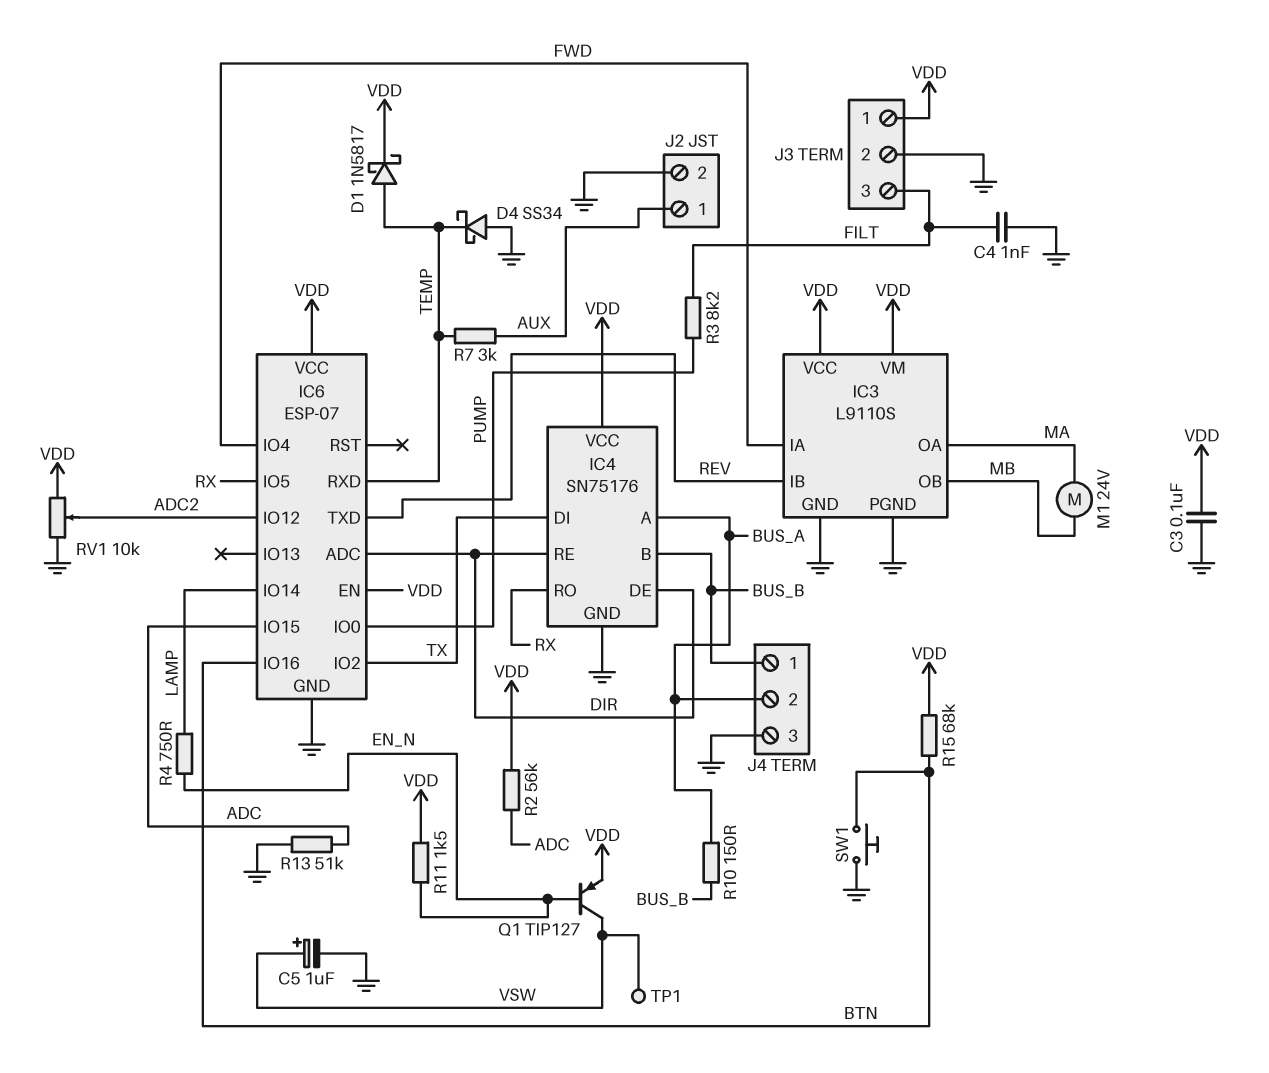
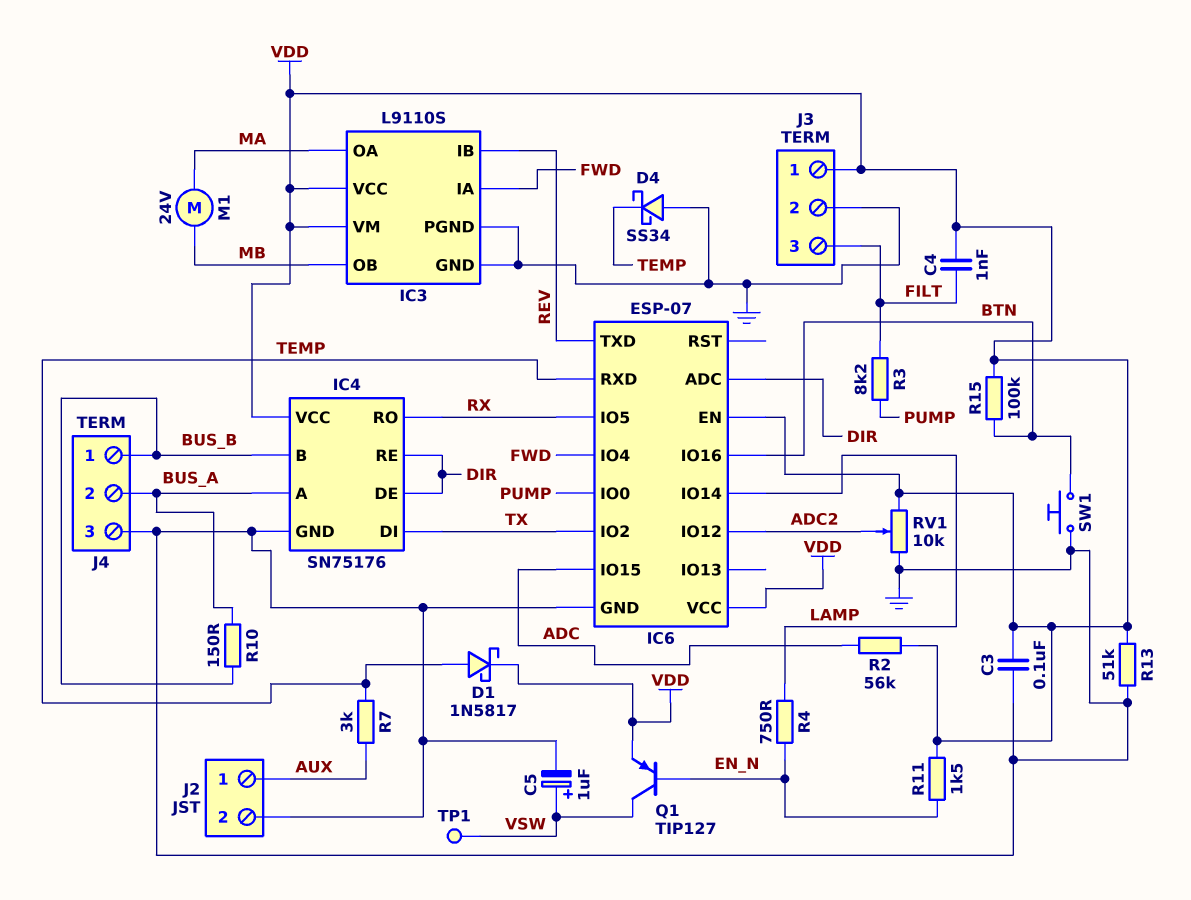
C4: 1nF (FILT, GND) -> 1nF (FILT, VDD)
R13: 51k (ADC, GND) -> 51k (GND, VDD)
R15: 68k (BTN, VDD) -> 100k (BTN, VDD)

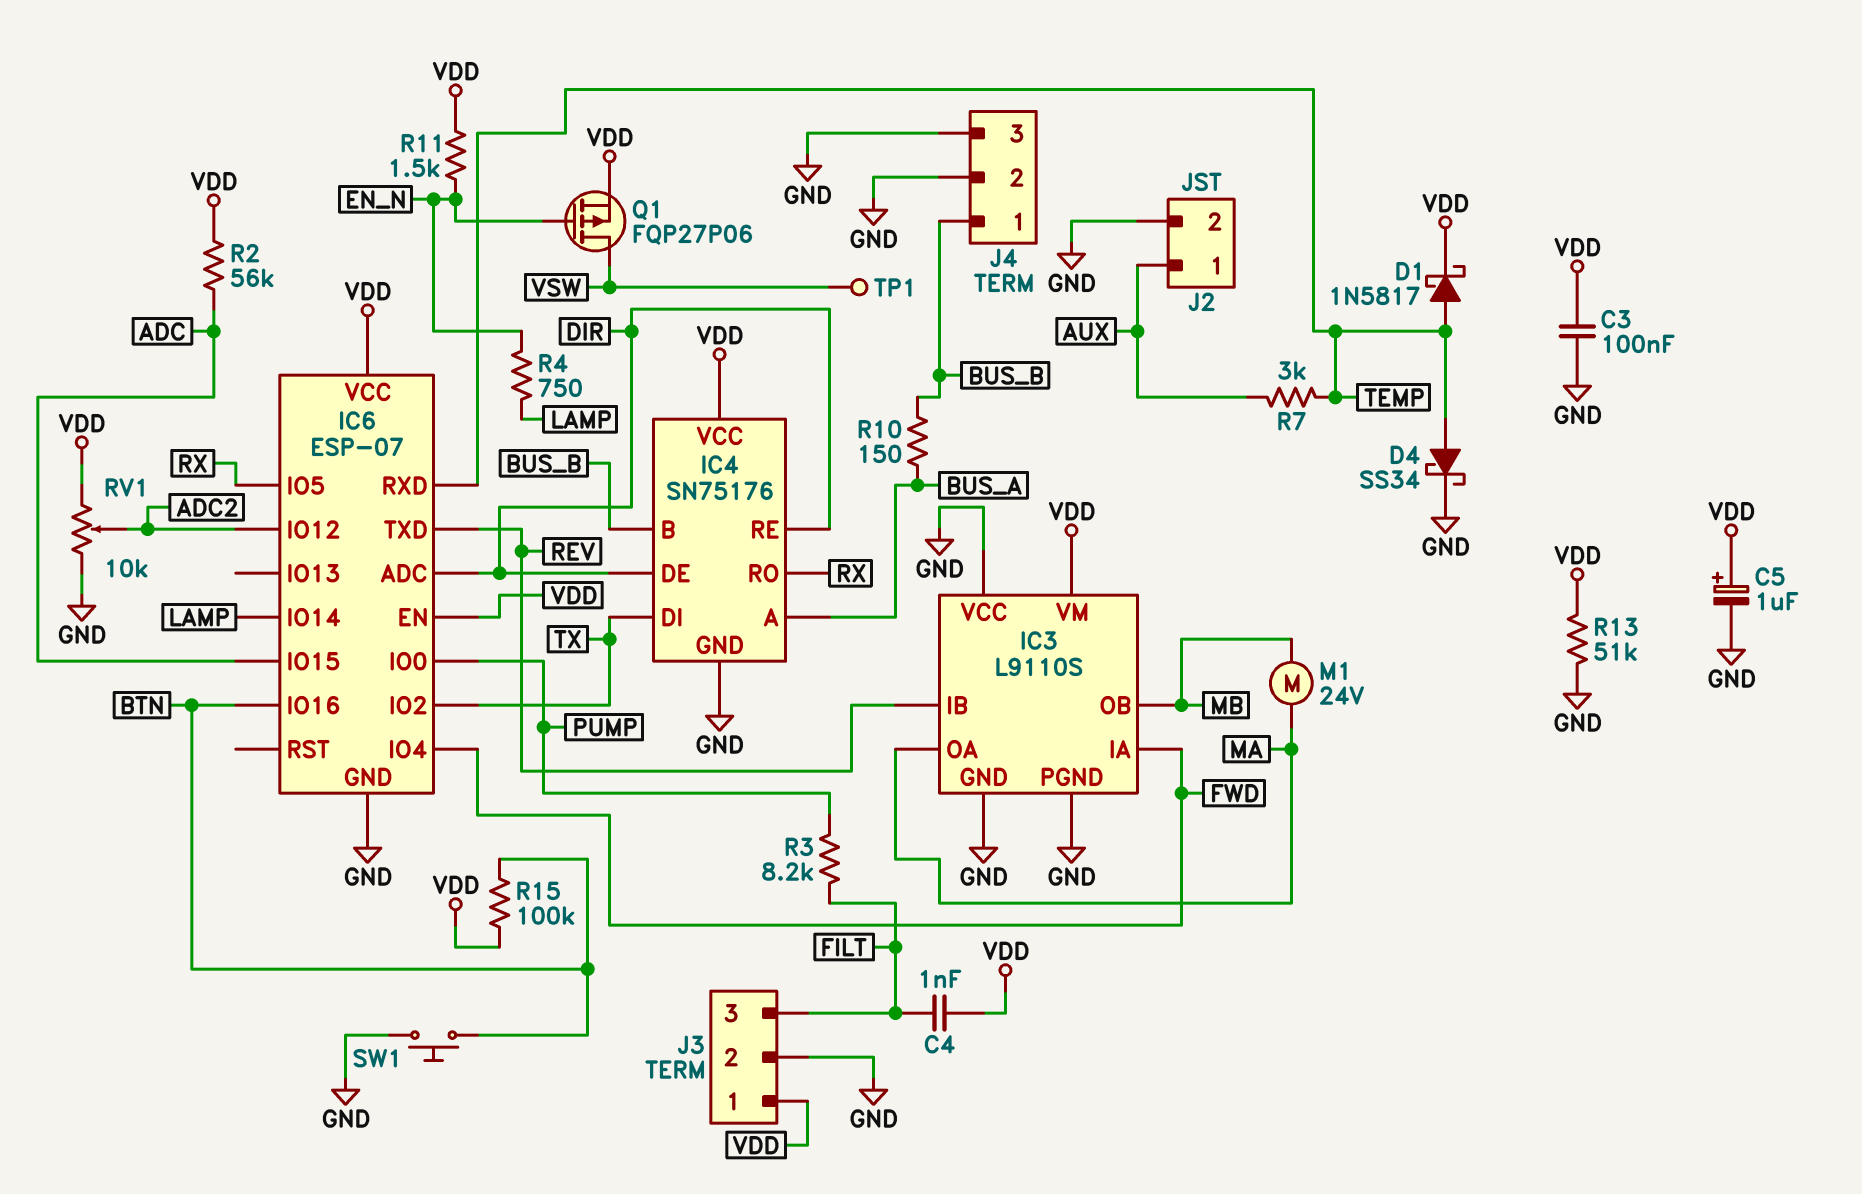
C5: 1uF (plus VSW, minus GND) -> 1uF (plus VDD, minus GND)
D4: schottky SS34 (A GND, K TEMP) -> schottky SS34 (A TEMP, K GND)
IC3 pin VCC: VDD -> GND
J4 pin 2: BUS_A -> GND
Q1: PNP TIP127 (B EN_N, C VSW, E VDD) -> PMOS FQP27P06 (G EN_N, D VSW, S VDD)

